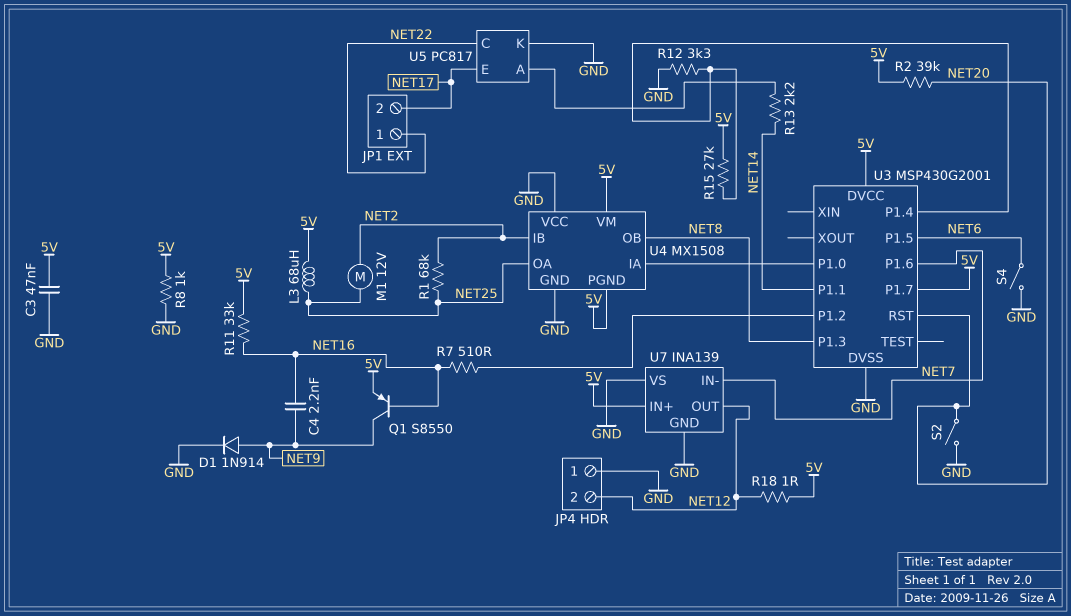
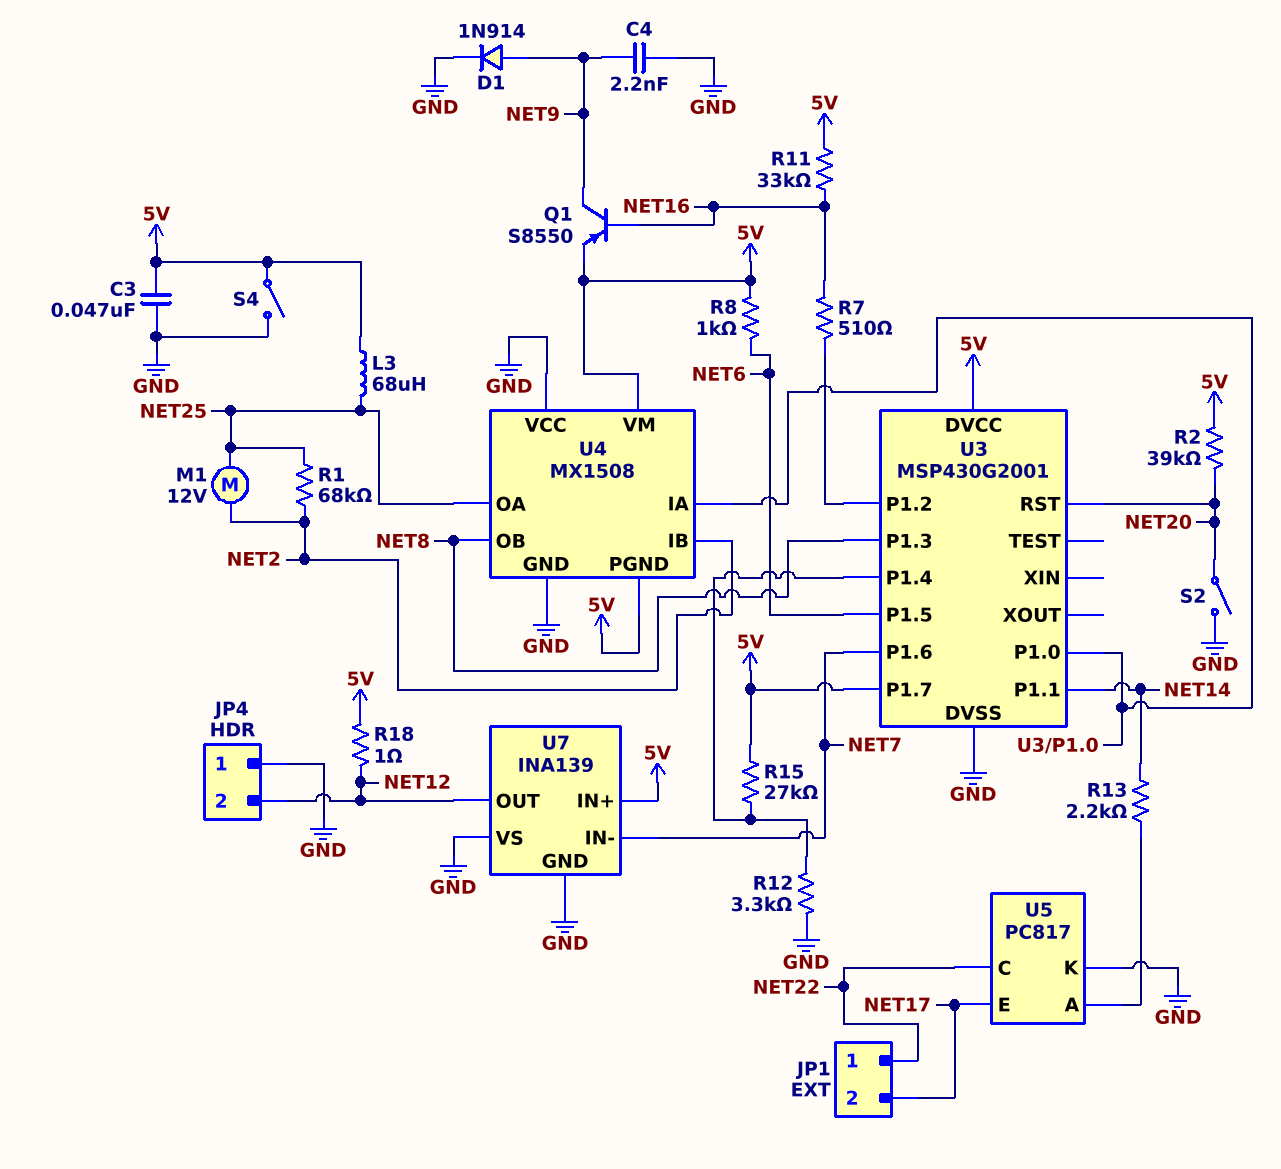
C4: 2.2nF (NET9, NET16) -> 2.2nF (GND, NET9)
R8: 1k (5V, GND) -> 1k (5V, NET6)
S4: switch (GND, NET6) -> switch (5V, GND)

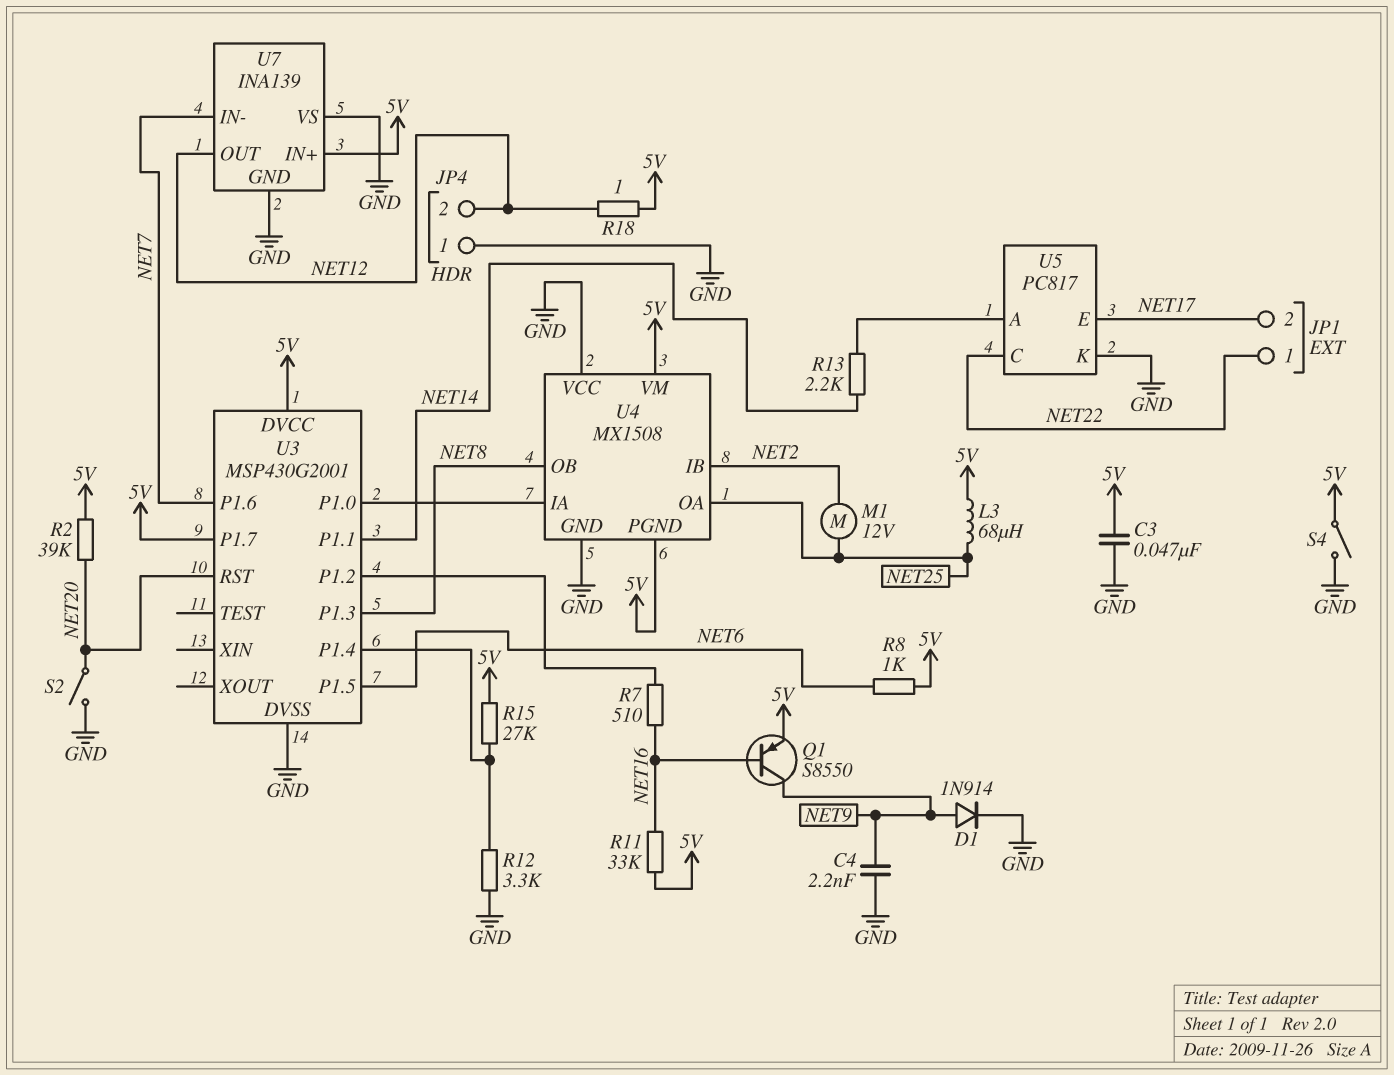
R1: 68k (NET2, NET25) -> none

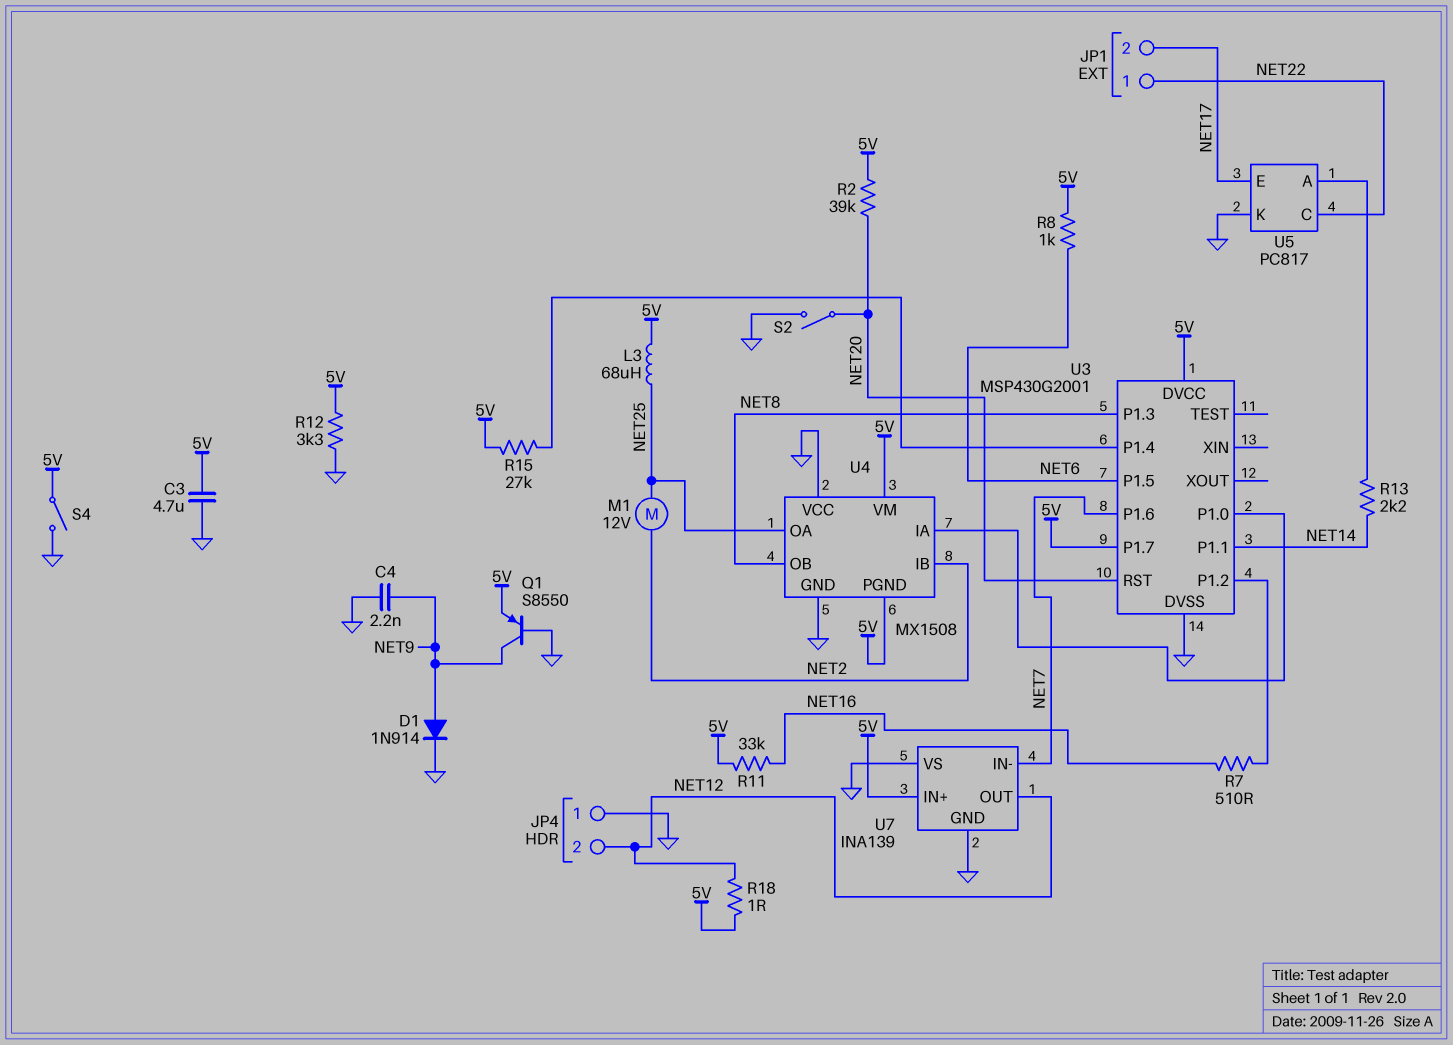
C3: 47nF (5V, GND) -> 4.7uF (5V, GND)
Q1: PNP S8550 (B NET16, C NET9, E 5V) -> PNP S8550 (B GND, C NET9, E 5V)
R12: 3.3k (GND, U3/P1.4) -> 3.3k (5V, GND)

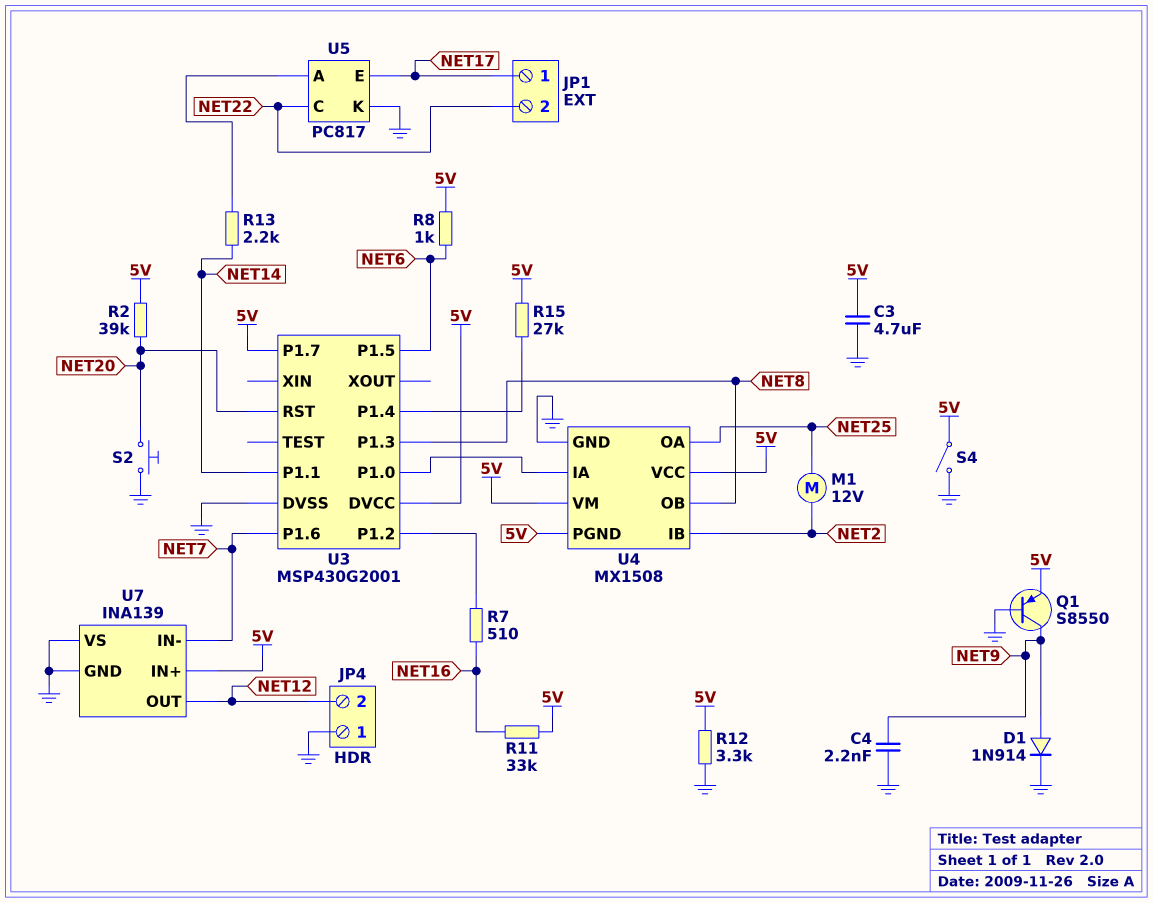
JP1 pin 1: NET22 -> NET17
JP1 pin 2: NET17 -> NET22
L3: 68uH (5V, NET25) -> none
R18: 1 (5V, NET12) -> none
S2: switch (GND, NET20) -> button (GND, NET20)
U4 pin VCC: GND -> 5V

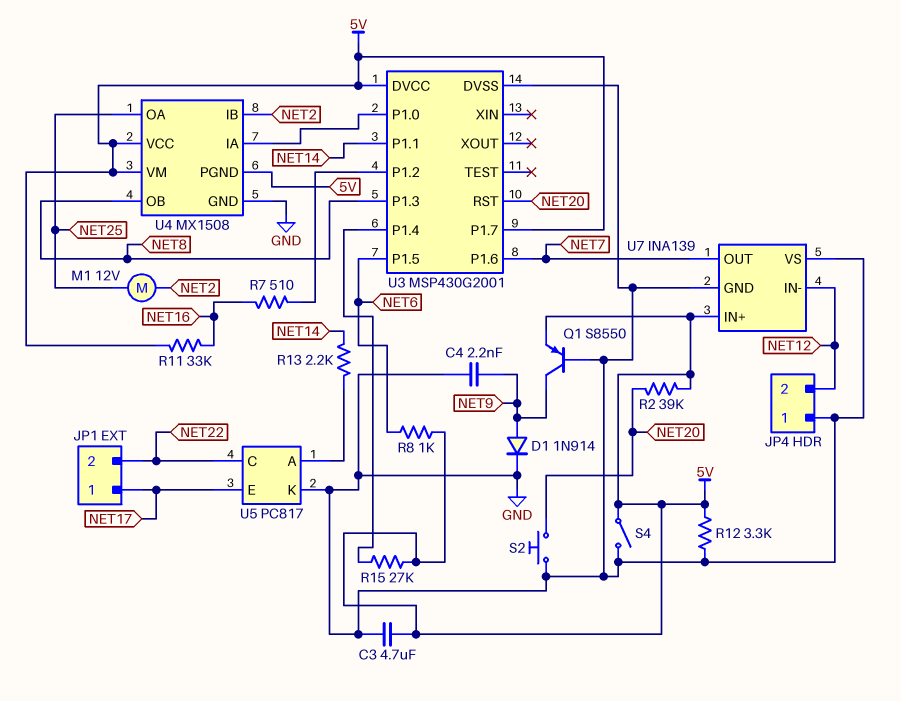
U7 pin IN-: NET7 -> NET12
U7 pin OUT: NET12 -> NET7

